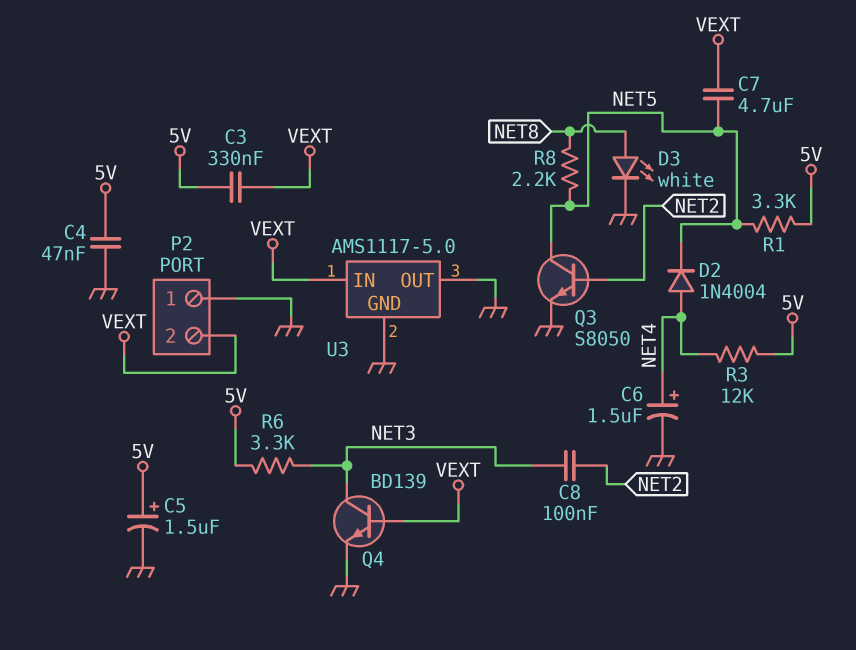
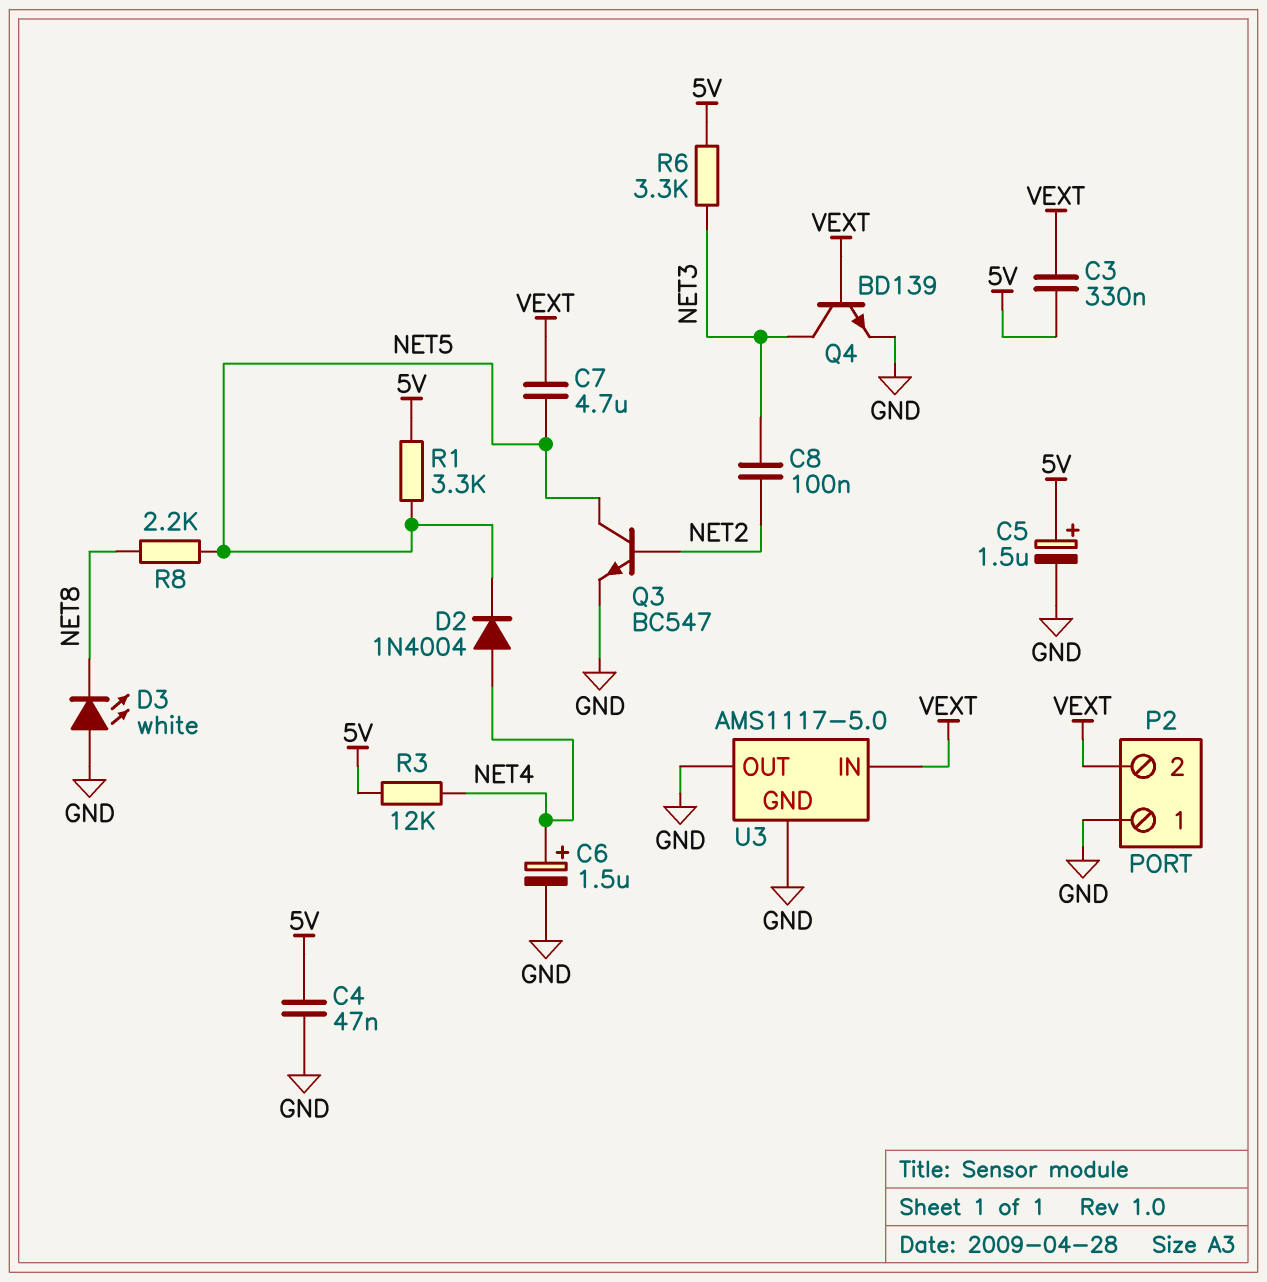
D3: LED white (A NET8, K GND) -> LED white (A GND, K NET8)
Q3: NPN S8050 (B NET2, C NET5, E GND) -> NPN BC547 (B NET2, C NET5, E GND)

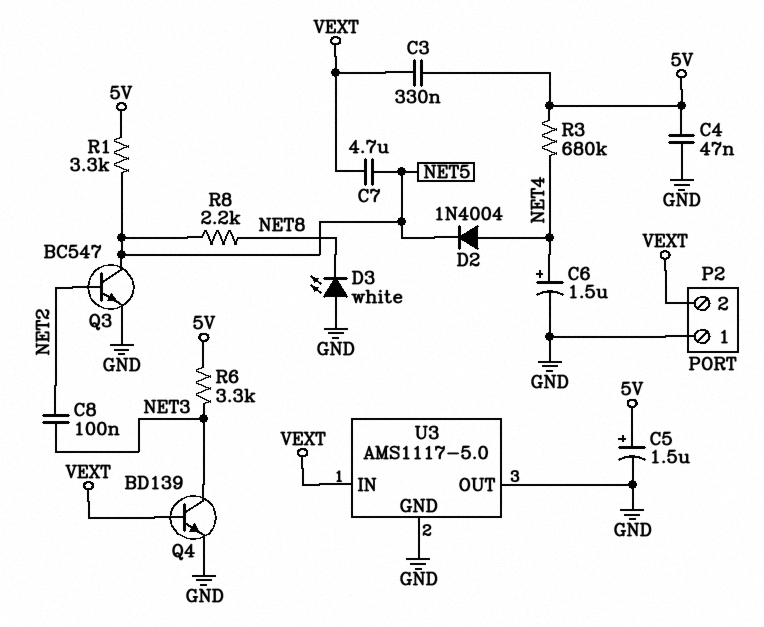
R3: 12k (5V, NET4) -> 680k (5V, NET4)

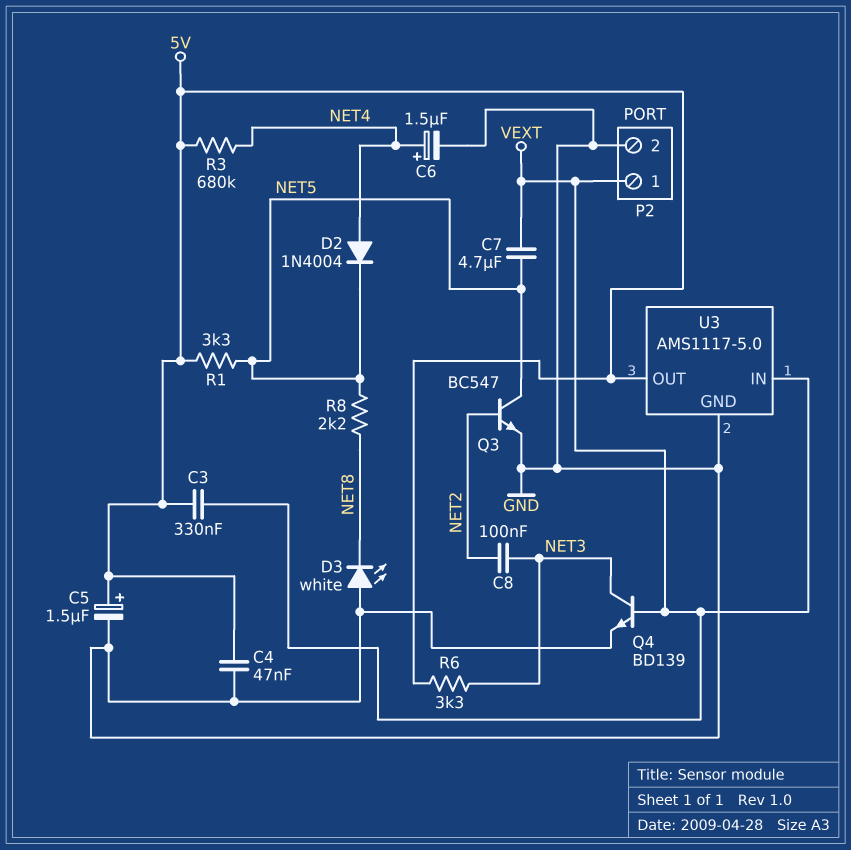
P2 pin 1: GND -> VEXT
P2 pin 2: VEXT -> GND
U3 pin OUT: GND -> 5V

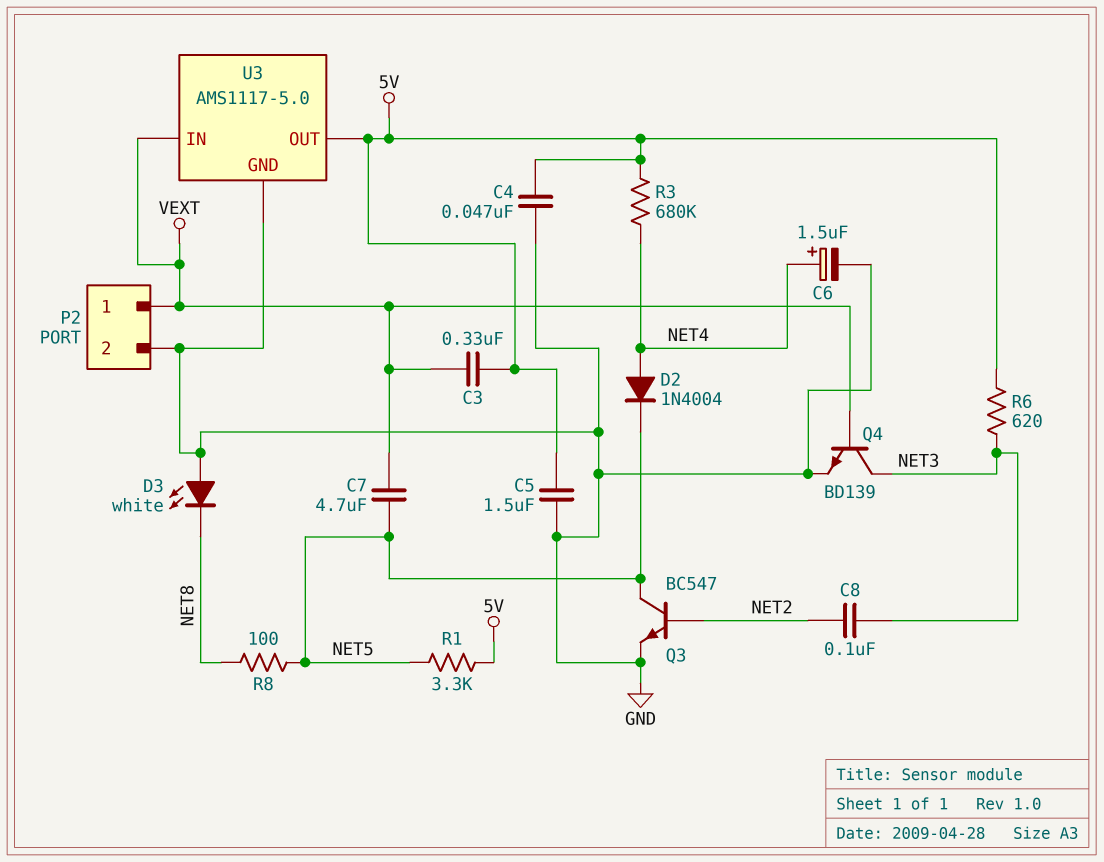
C5: 1.5uF (plus 5V, minus GND) -> 1.5uF (5V, GND)
R6: 3.3k (5V, NET3) -> 620 (5V, NET3)
R8: 2.2k (NET5, NET8) -> 100 (NET5, NET8)

